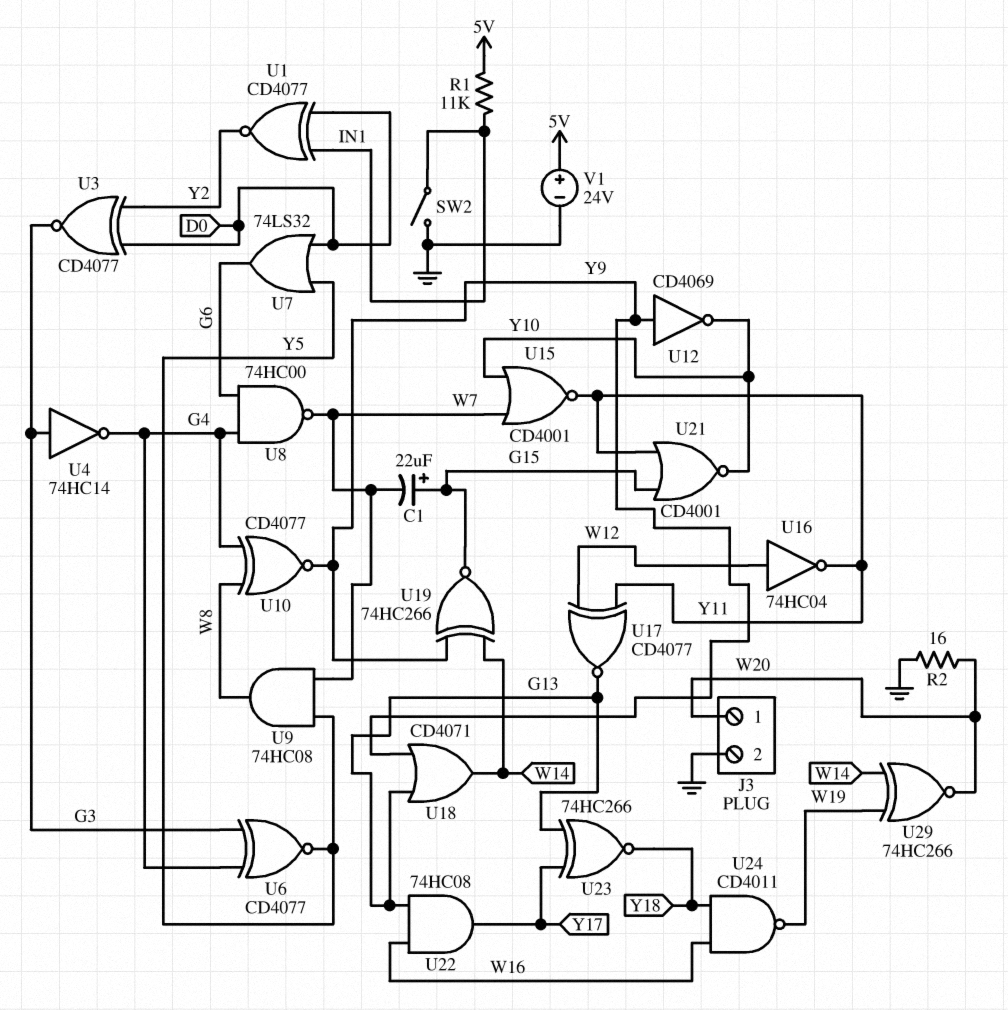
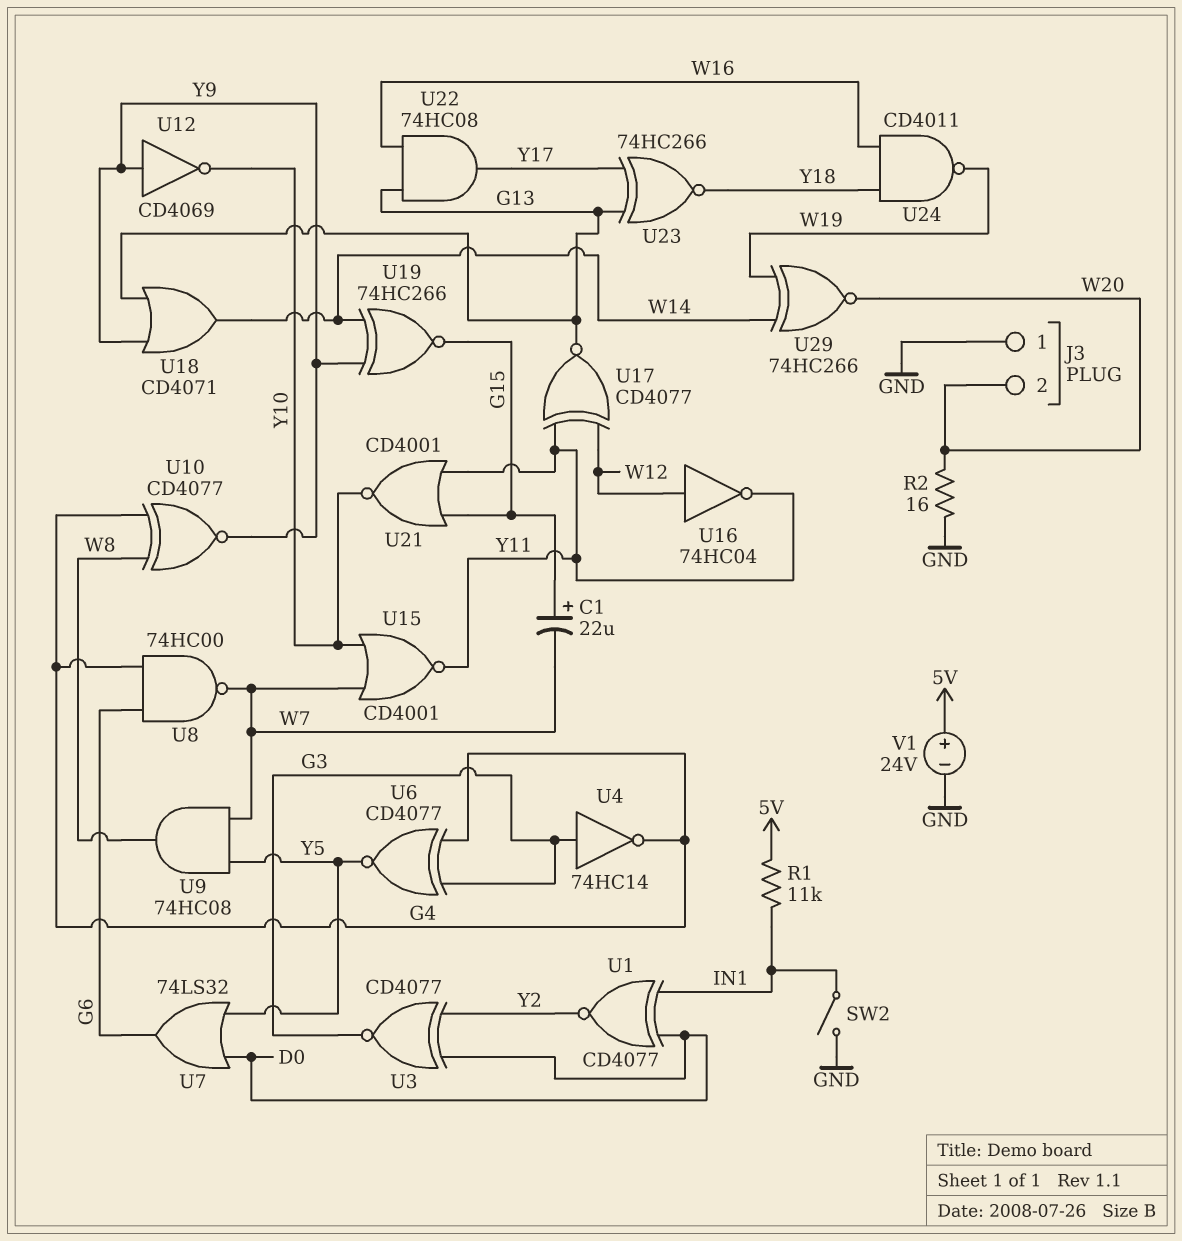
J3 pin 1: W20 -> GND
J3 pin 2: GND -> W20

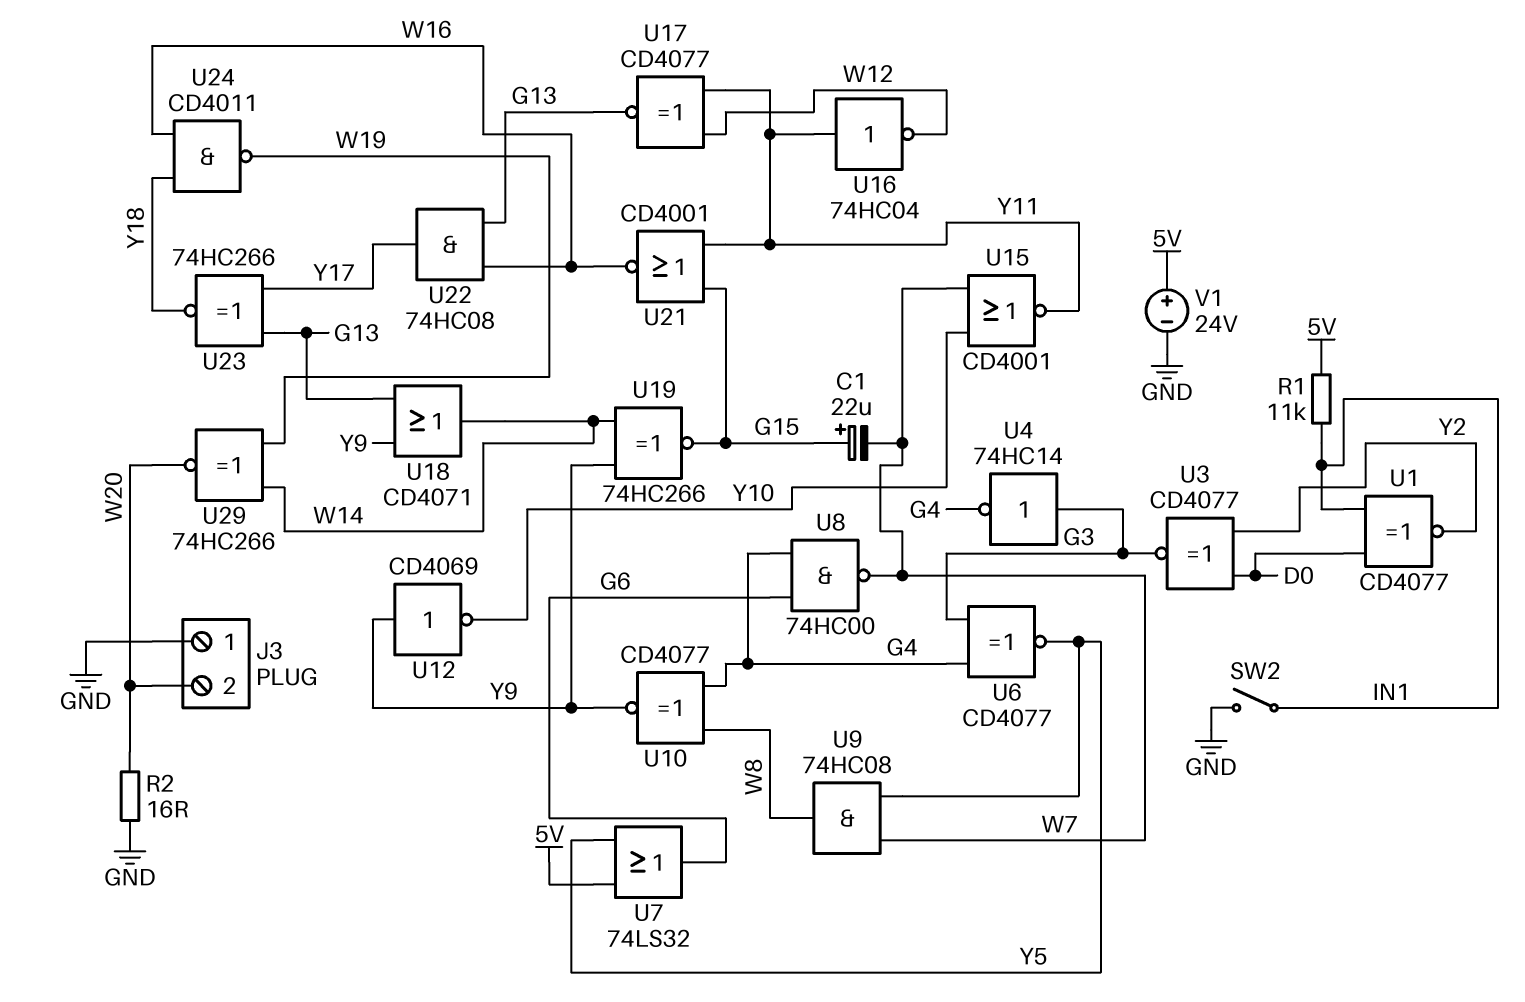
U7: OR 74LS32 (in D0, in Y5, out G6) -> OR 74LS32 (in 5V, in Y5, out G6)
U16: NOT 74HC04 (in W12, out Y11) -> NOT 74HC04 (in Y11, out W12)
U21: NOR CD4001 (in G15, in Y11, out Y10) -> NOR CD4001 (in G15, in Y11, out W16)

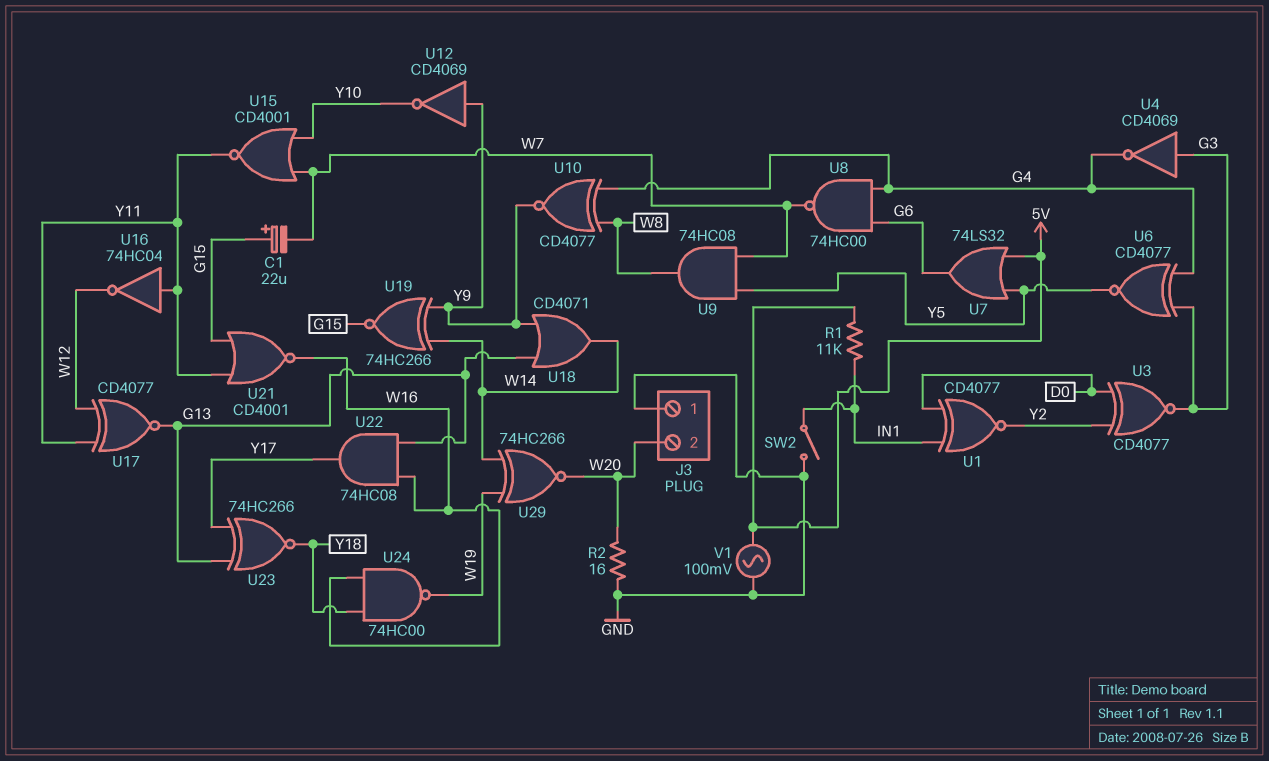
U4: NOT 74HC14 (in G3, out G4) -> NOT CD4069 (in G3, out G4)
U24: NAND CD4011 (in W16, in Y18, out W19) -> NAND 74HC00 (in W16, in Y18, out W19)
V1: 24V (plus 5V, minus GND) -> AC 100mV (5V, GND)

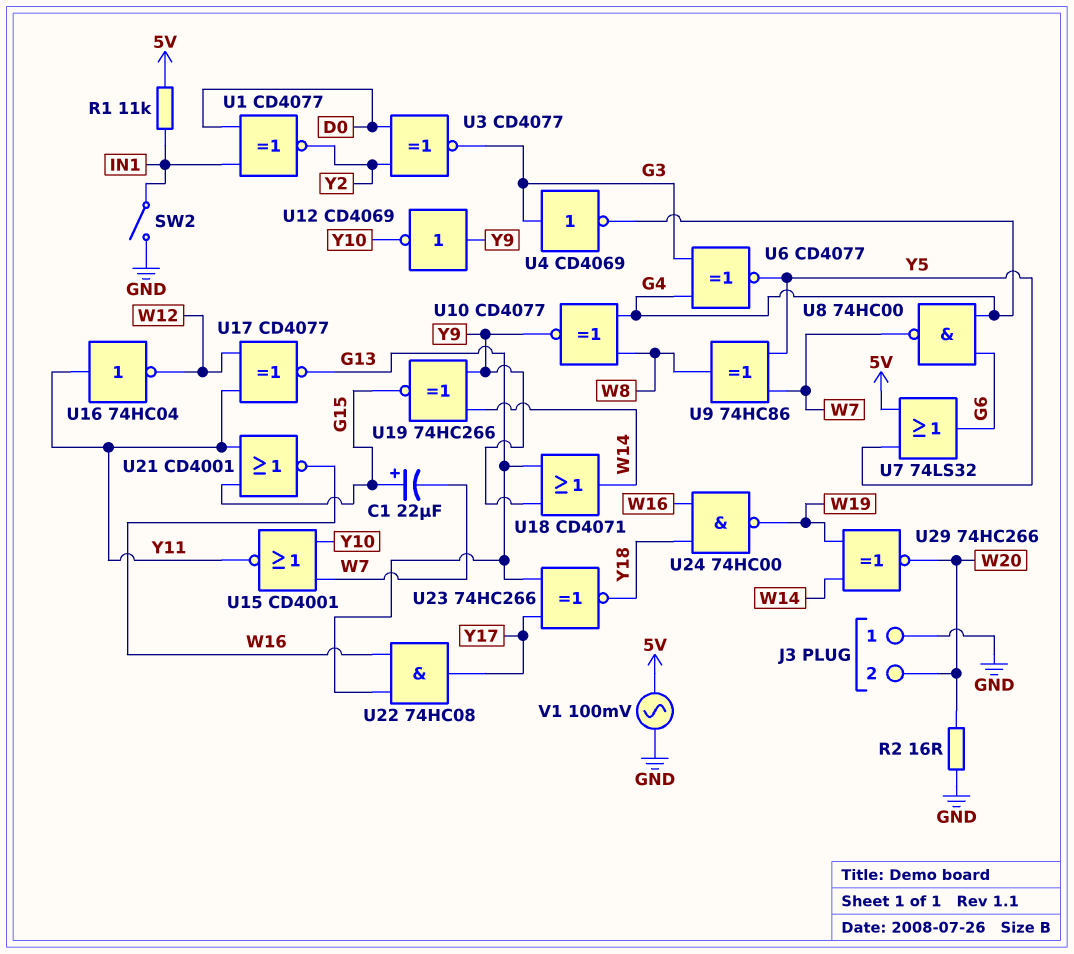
U9: AND 74HC08 (in W7, in Y5, out W8) -> XOR 74HC86 (in W7, in Y5, out W8)

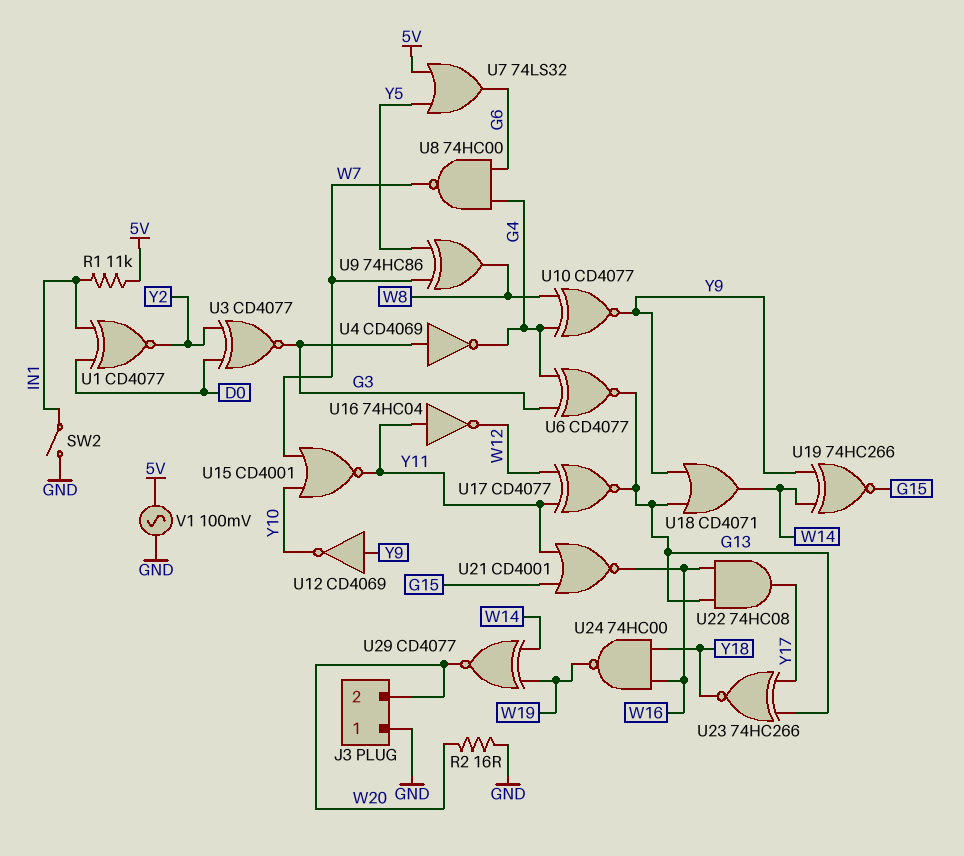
C1: 22uF (plus G15, minus W7) -> none
U6: XNOR CD4077 (in G3, in G4, out Y5) -> XNOR CD4077 (in G3, in G4, out G13)
U29: XNOR 74HC266 (in W14, in W19, out W20) -> XNOR CD4077 (in W14, in W19, out W20)

